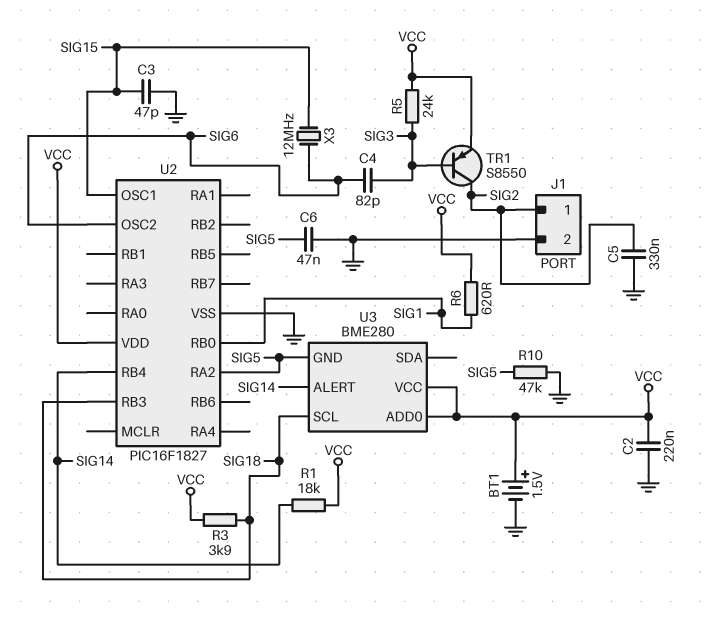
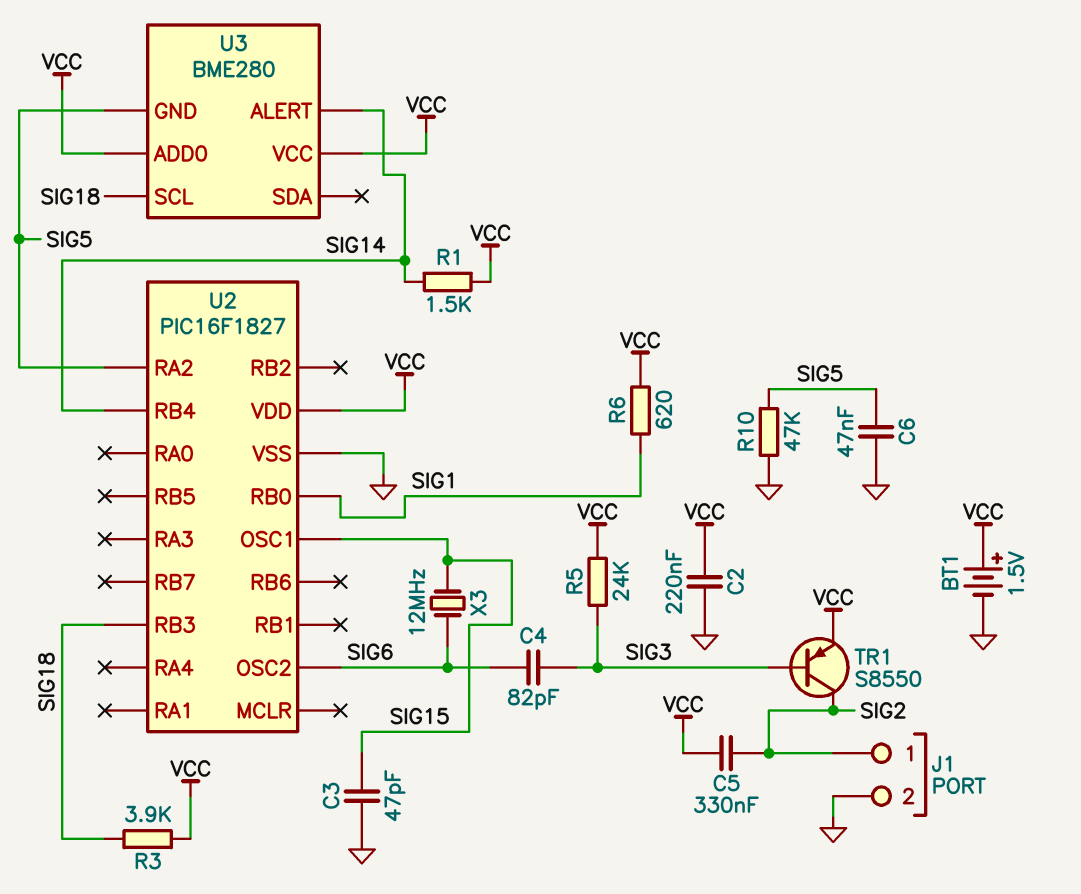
C5: 330nF (GND, SIG2) -> 330nF (SIG2, VCC)
R1: 18k (SIG14, VCC) -> 1.5k (SIG14, VCC)

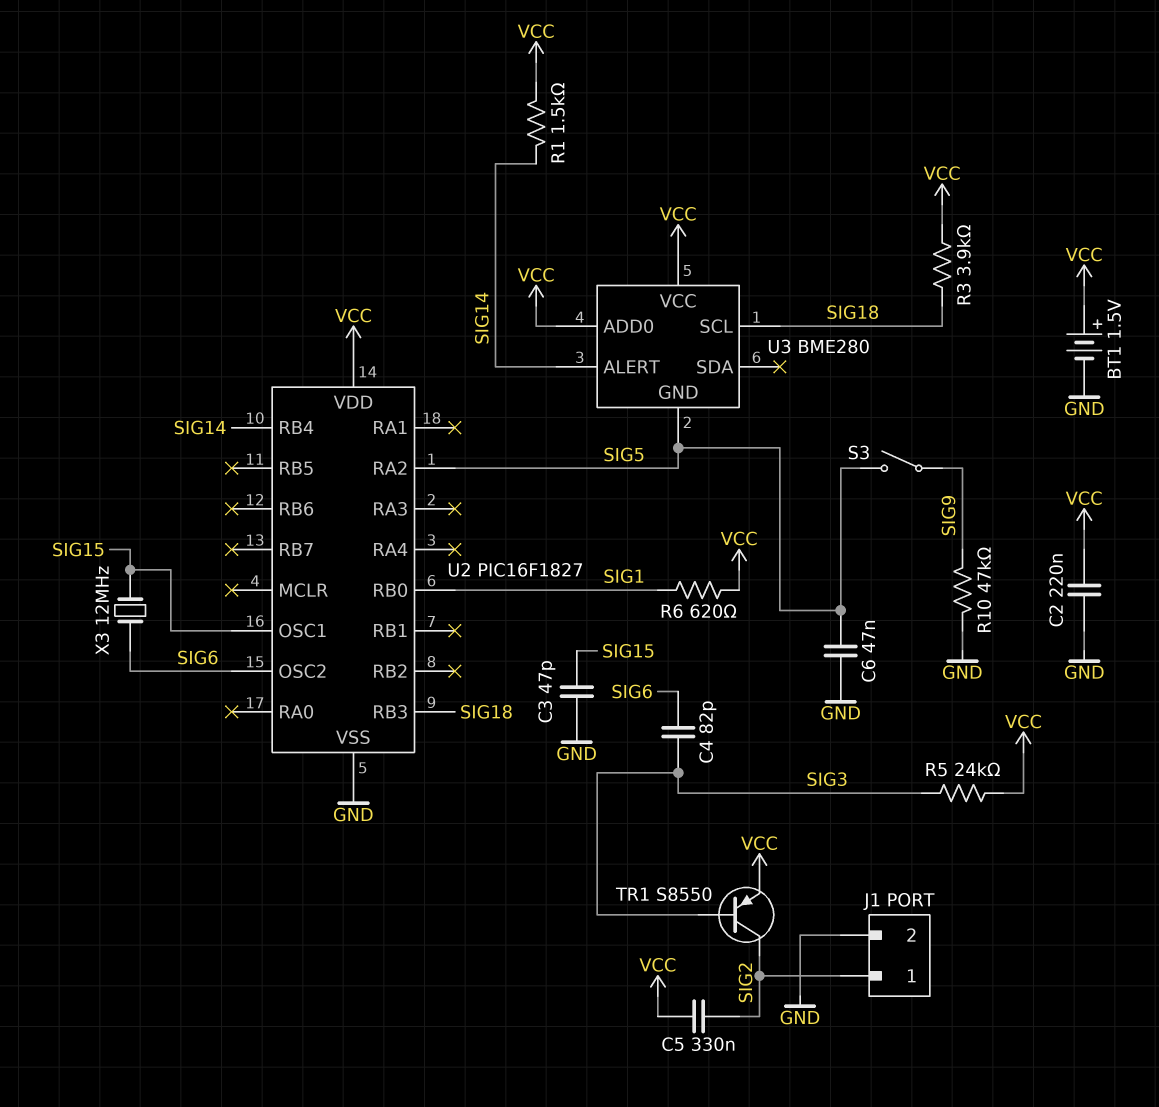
R10: 47k (GND, SIG5) -> 47k (GND, SIG9)
S3: none -> switch (SIG5, SIG9)

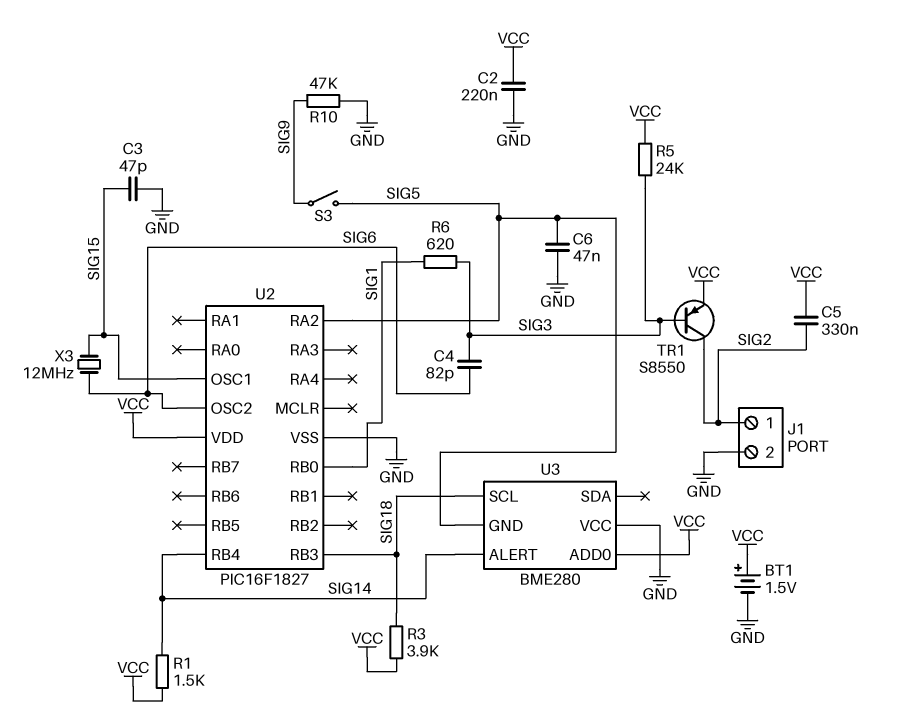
R6: 620 (SIG1, VCC) -> 620 (SIG1, SIG3)
U3 pin VCC: VCC -> GND

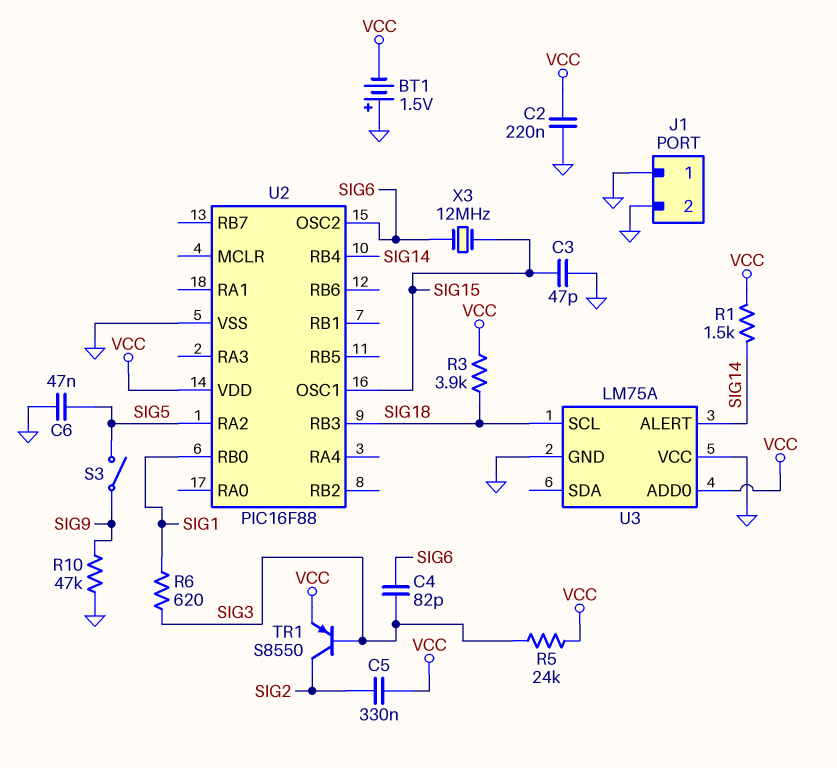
BT1: 1.5V (plus VCC, minus GND) -> 1.5V (plus GND, minus VCC)
J1 pin 1: SIG2 -> GND
U2: PIC16F1827 -> PIC16F88
U3: BME280 -> LM75A
U3 pin GND: SIG5 -> GND

